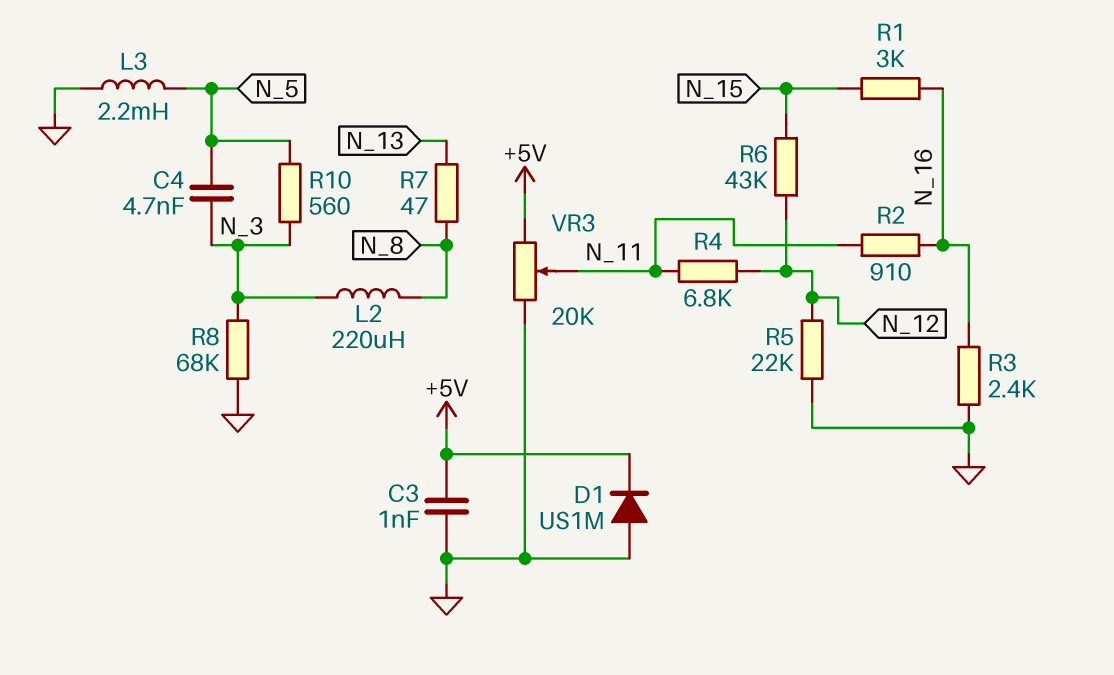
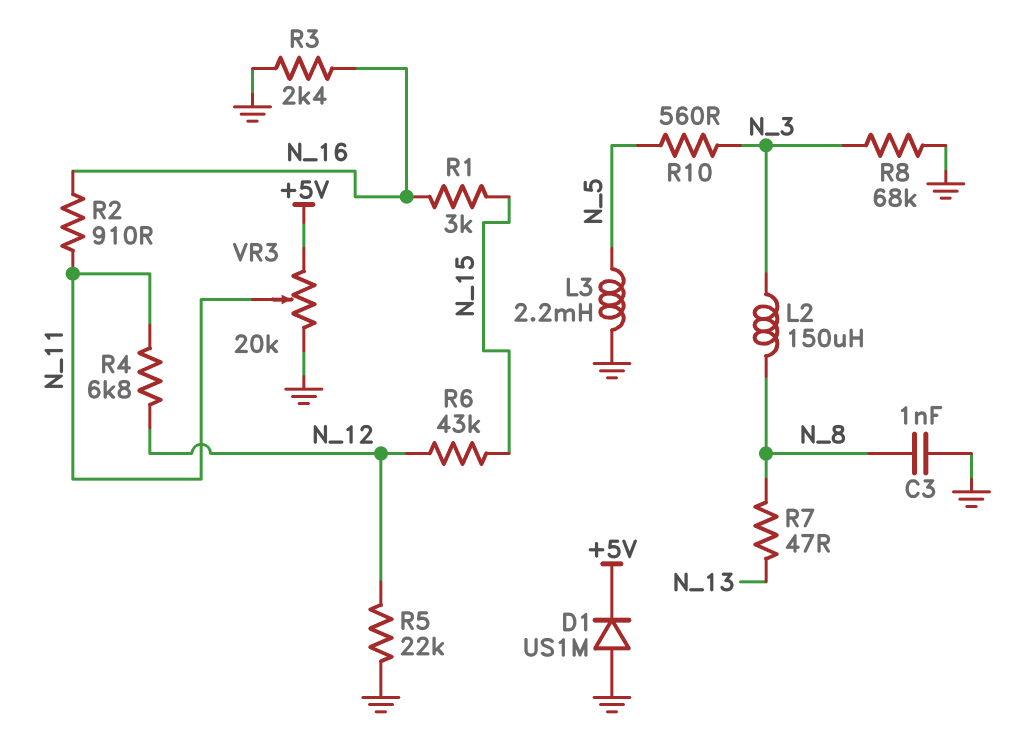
C3: 1nF (+5V, GND) -> 1nF (GND, N_8)
C4: 4.7nF (N_3, N_5) -> none
L2: 220uH (N_3, N_8) -> 150uH (N_3, N_8)

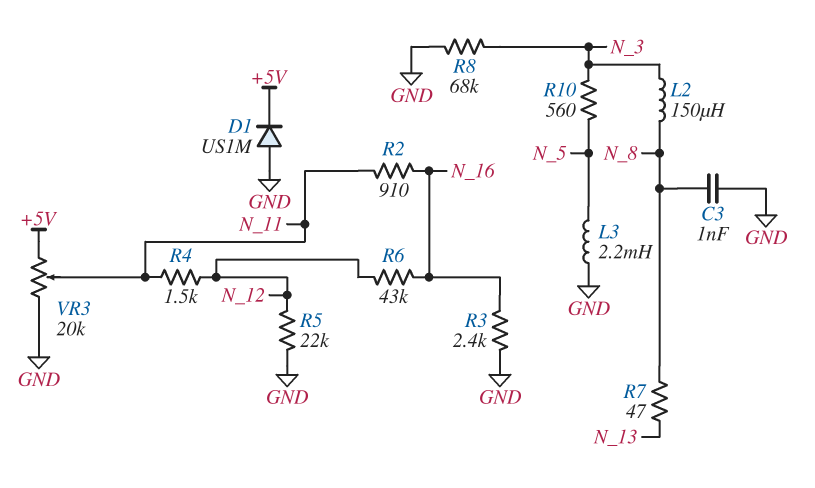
R1: 3k (N_15, N_16) -> none
R4: 6.8k (N_11, N_12) -> 1.5k (N_11, N_12)
R6: 43k (N_12, N_15) -> 43k (N_12, N_16)

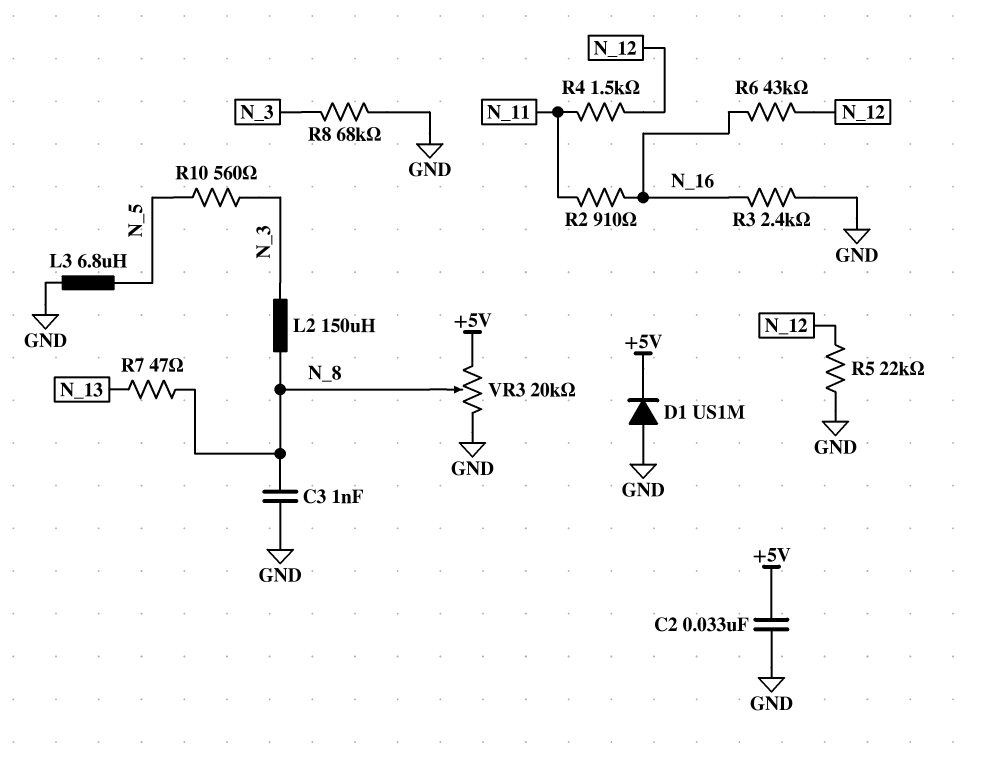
C2: none -> 33nF (+5V, GND)
L3: 2.2mH (GND, N_5) -> 6.8uH (GND, N_5)
VR3: 20k (+5V, GND, wiper N_11) -> 20k (+5V, GND, wiper N_8)

